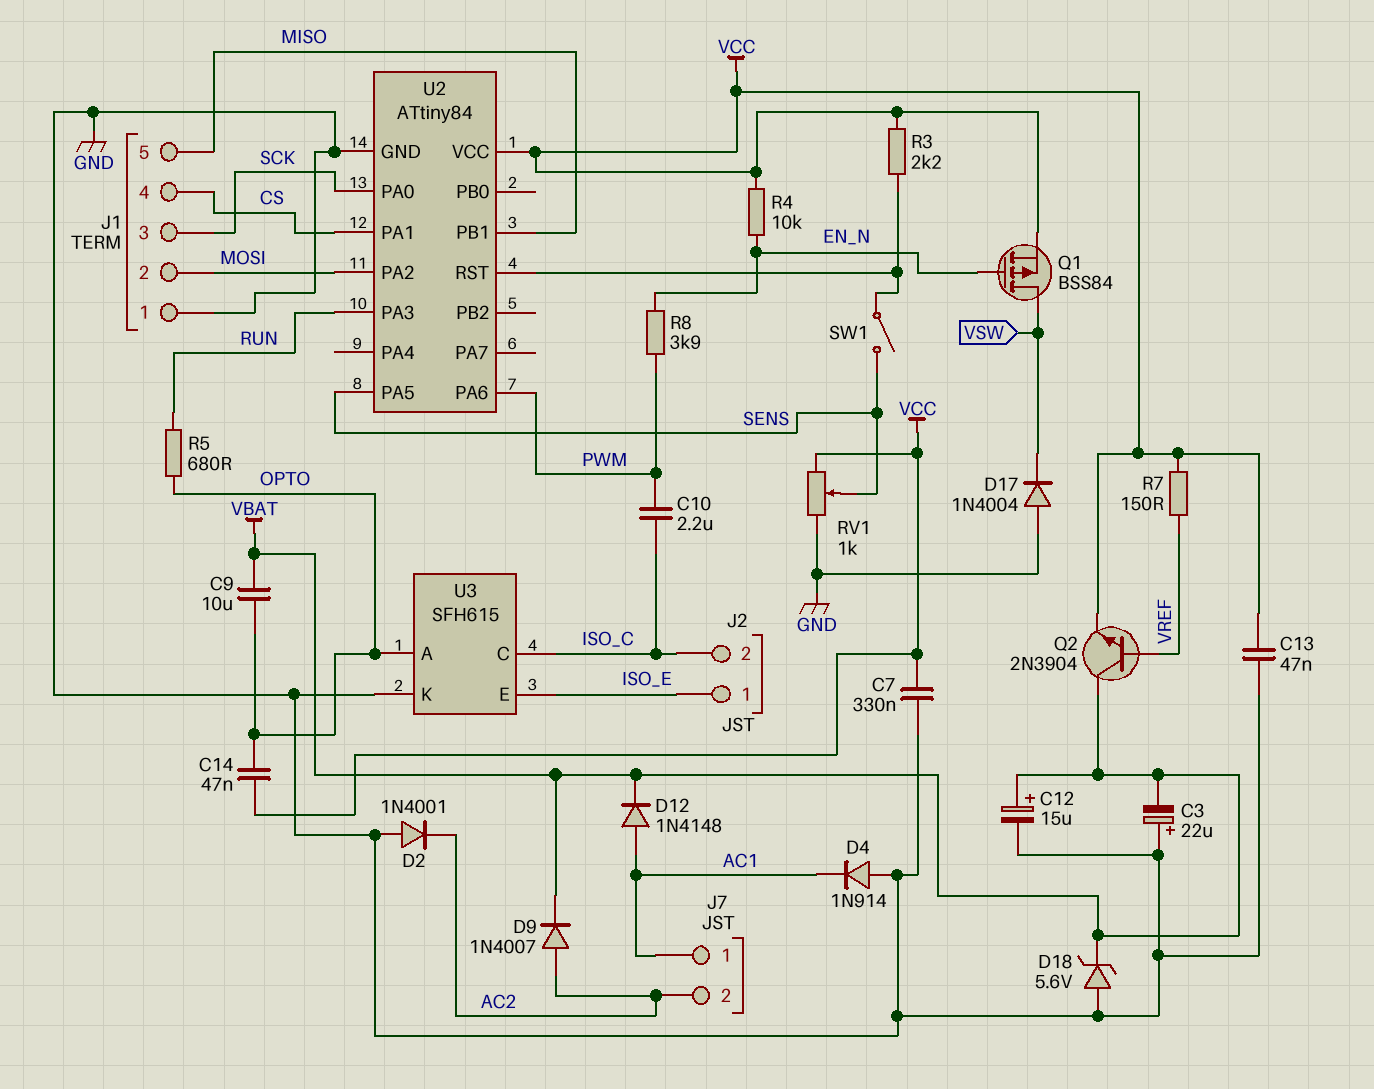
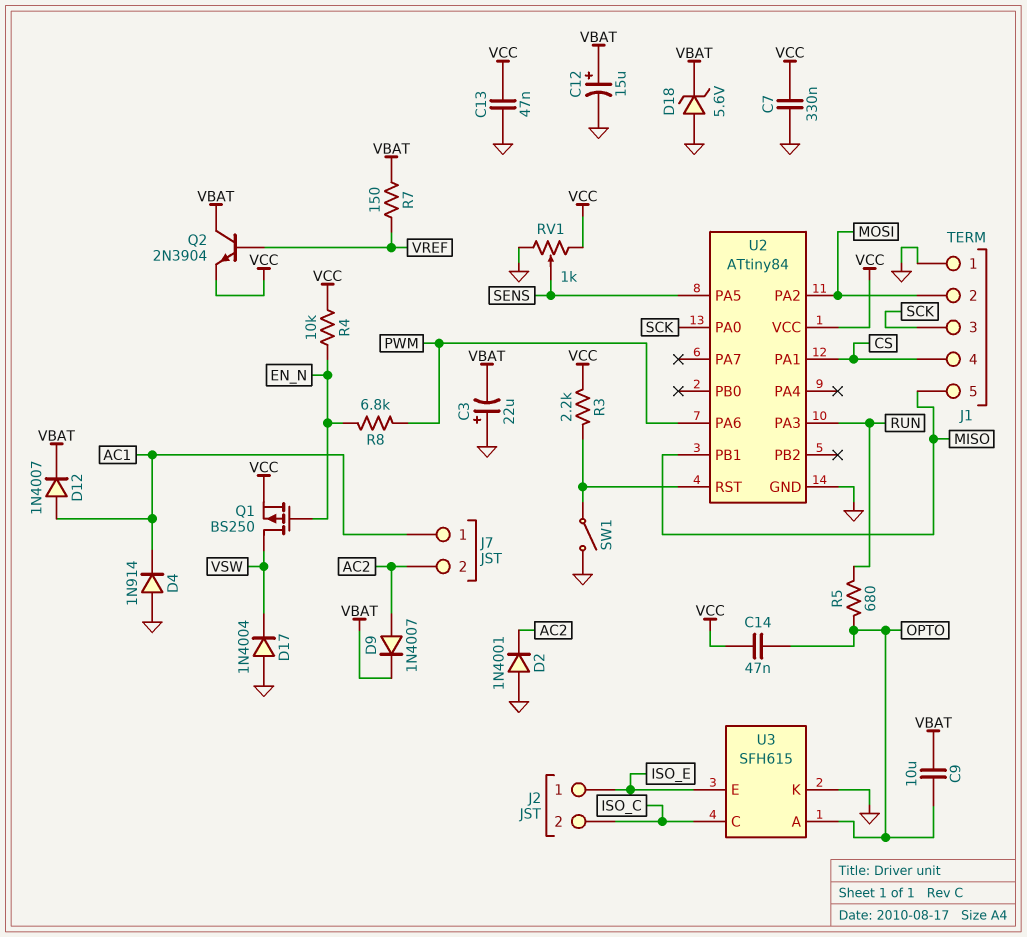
C10: 2.2uF (ISO_C, PWM) -> none
D12: diode 1N4148 (A AC1, K VBAT) -> diode 1N4007 (A AC1, K VBAT)
Q1: PMOS BSS84 (G EN_N, D VSW, S VCC) -> PMOS BS250 (G EN_N, D VSW, S VCC)
R7: 150 (VCC, VREF) -> 150 (VBAT, VREF)
R8: 3.9k (EN_N, PWM) -> 6.8k (EN_N, PWM)
SW1: switch (SENS, U2/RST) -> switch (GND, U2/RST)

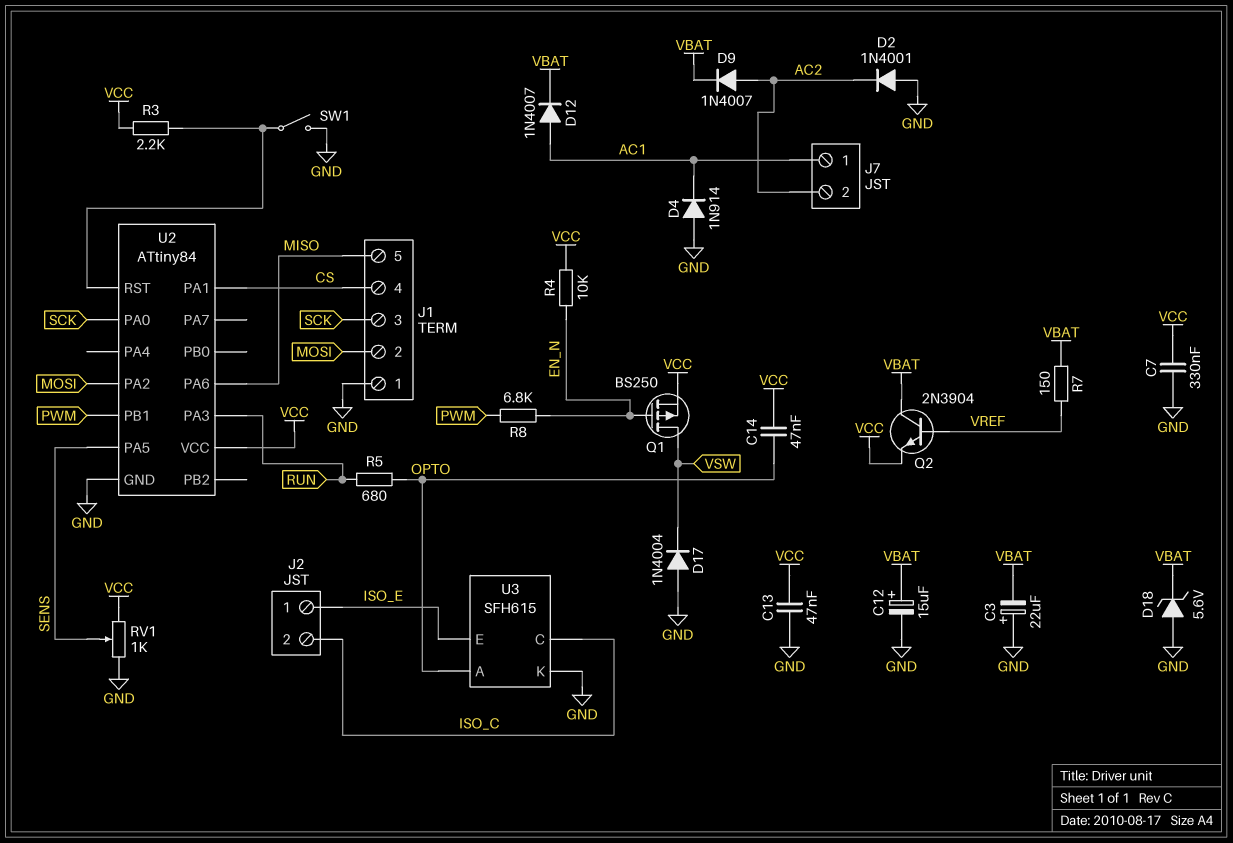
C9: 10uF (OPTO, VBAT) -> none
U2 pin PA6: PWM -> MISO
U2 pin PB1: MISO -> PWM

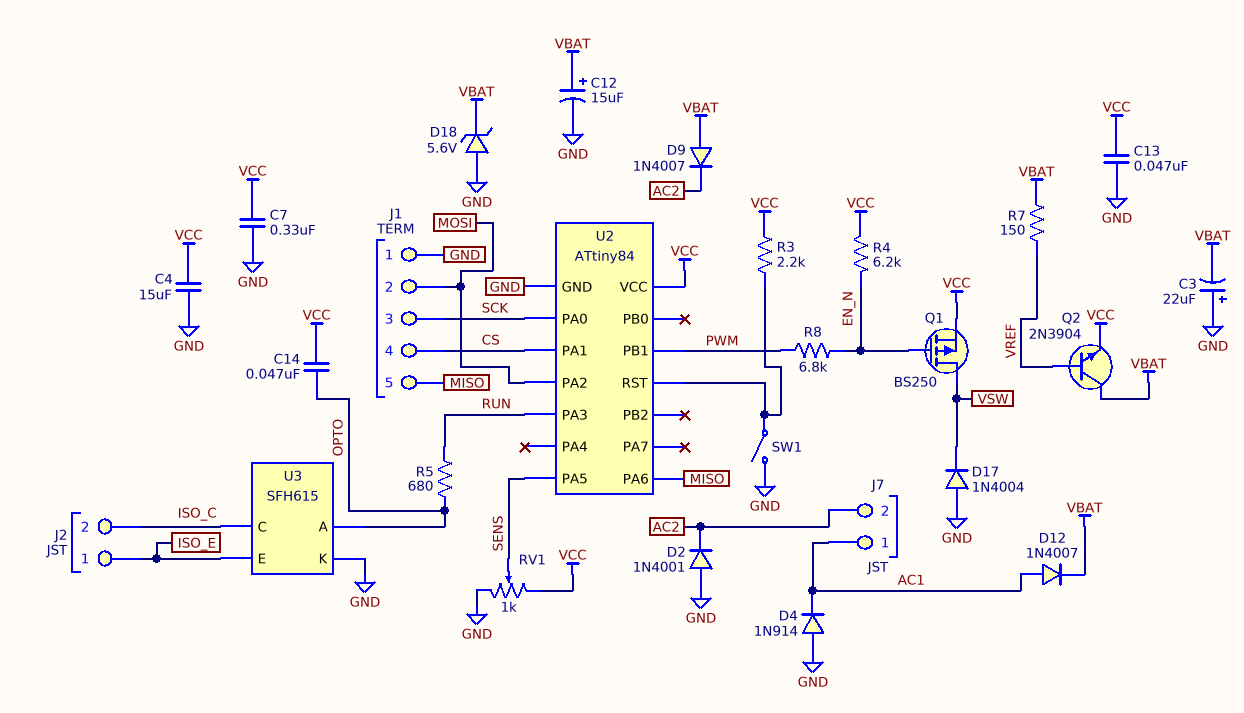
C4: none -> 15uF (GND, VCC)
D9: diode 1N4007 (A AC2, K VBAT) -> diode 1N4007 (A VBAT, K AC2)
R4: 10k (EN_N, VCC) -> 6.2k (EN_N, VCC)

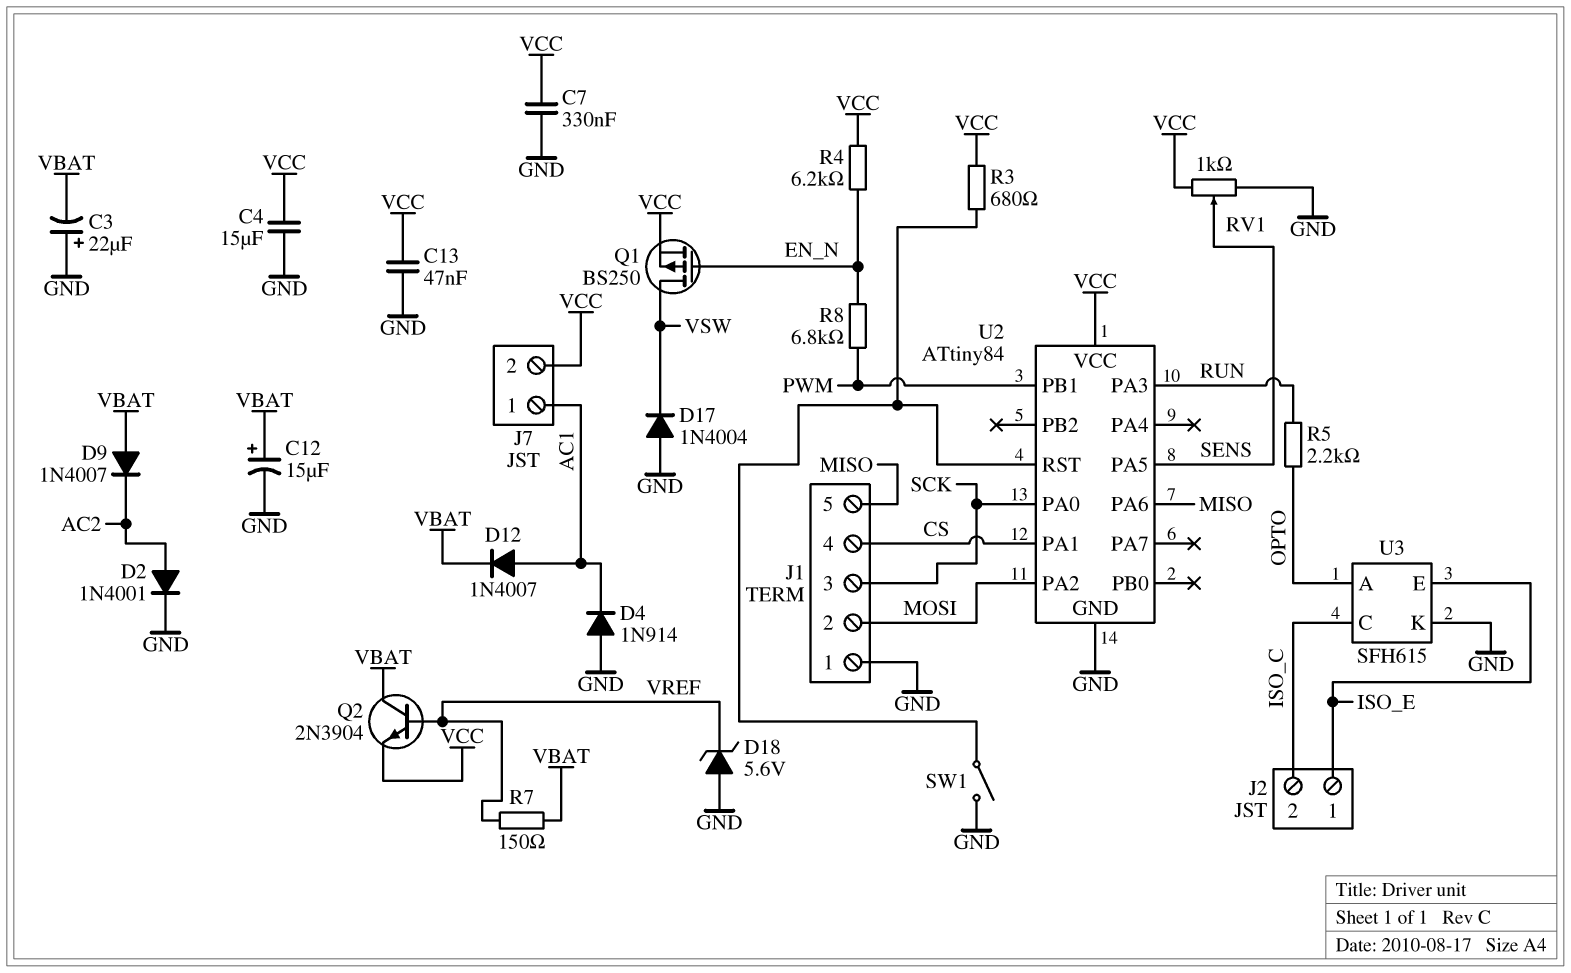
C14: 47nF (OPTO, VCC) -> none
D2: diode 1N4001 (A GND, K AC2) -> diode 1N4001 (A AC2, K GND)
D18: zener 5.6V (A GND, K VBAT) -> zener 5.6V (A GND, K VREF)
J7 pin 2: AC2 -> VCC
R3: 2.2k (U2/RST, VCC) -> 680 (U2/RST, VCC)
R5: 680 (OPTO, RUN) -> 2.2k (OPTO, RUN)

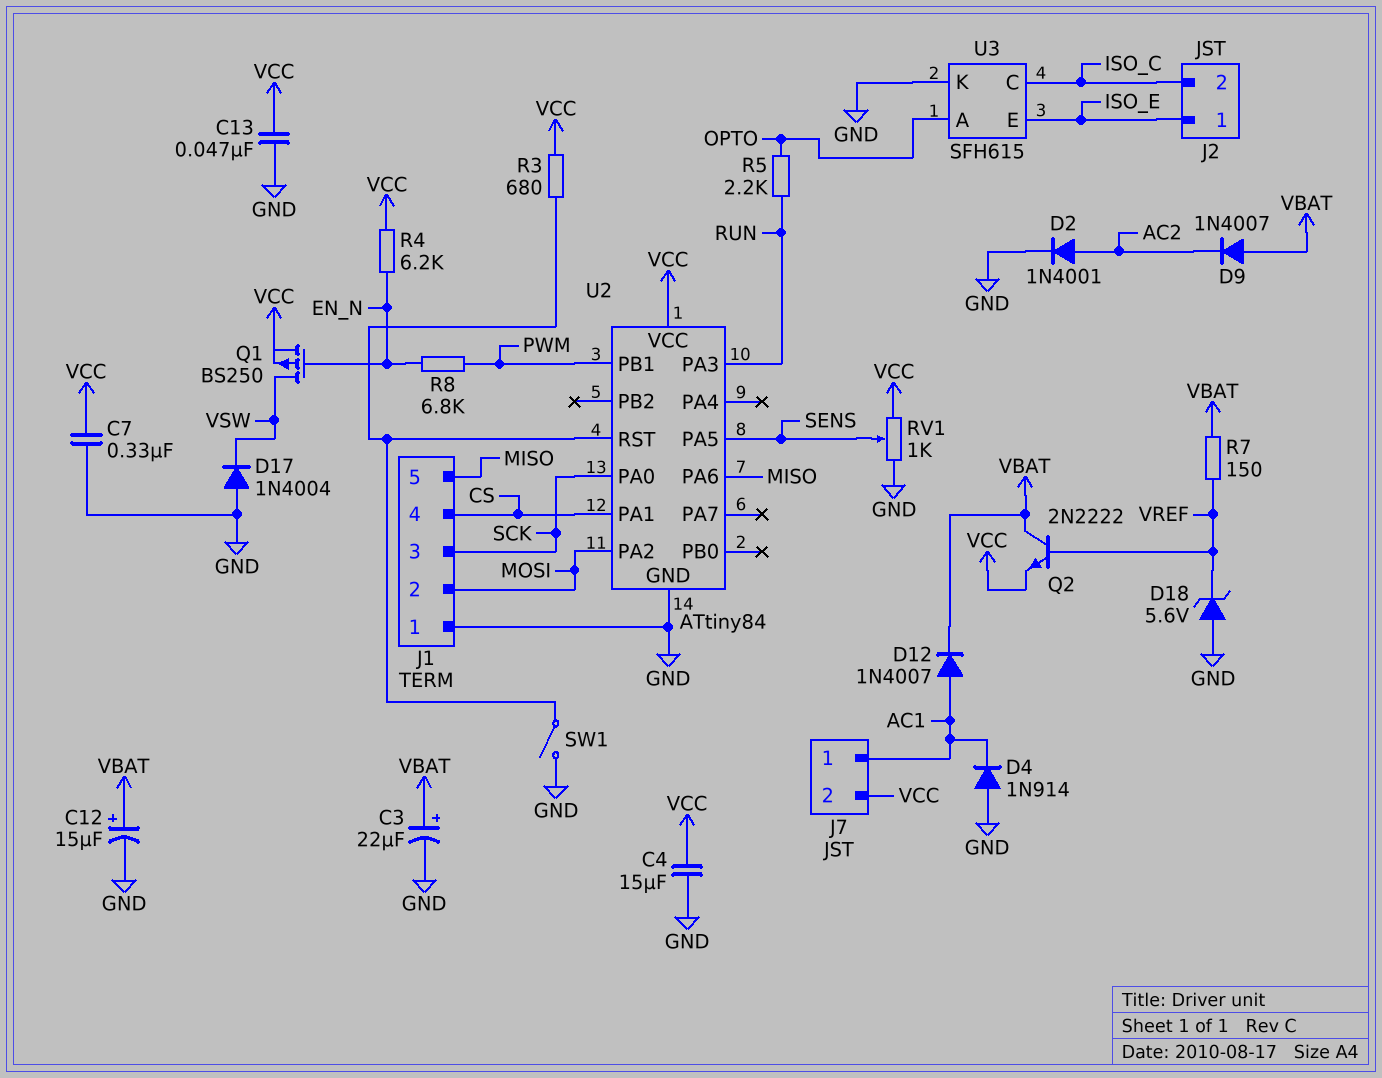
C3: 22uF (plus GND, minus VBAT) -> 22uF (plus VBAT, minus GND)
Q2: NPN 2N3904 (B VREF, C VBAT, E VCC) -> NPN 2N2222 (B VREF, C VBAT, E VCC)

